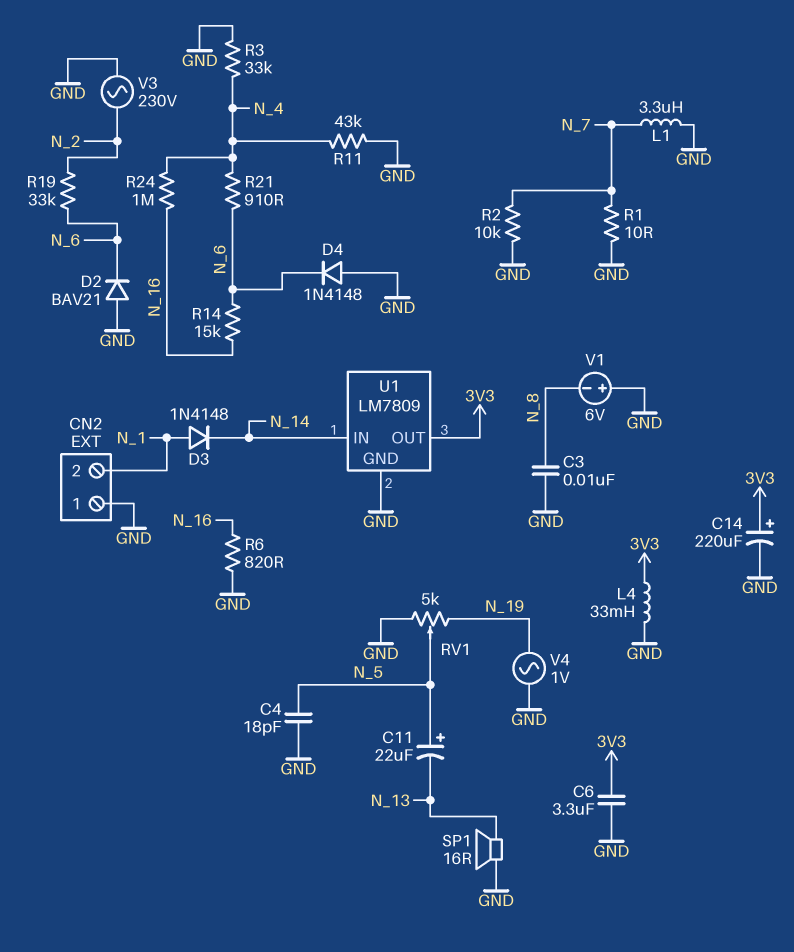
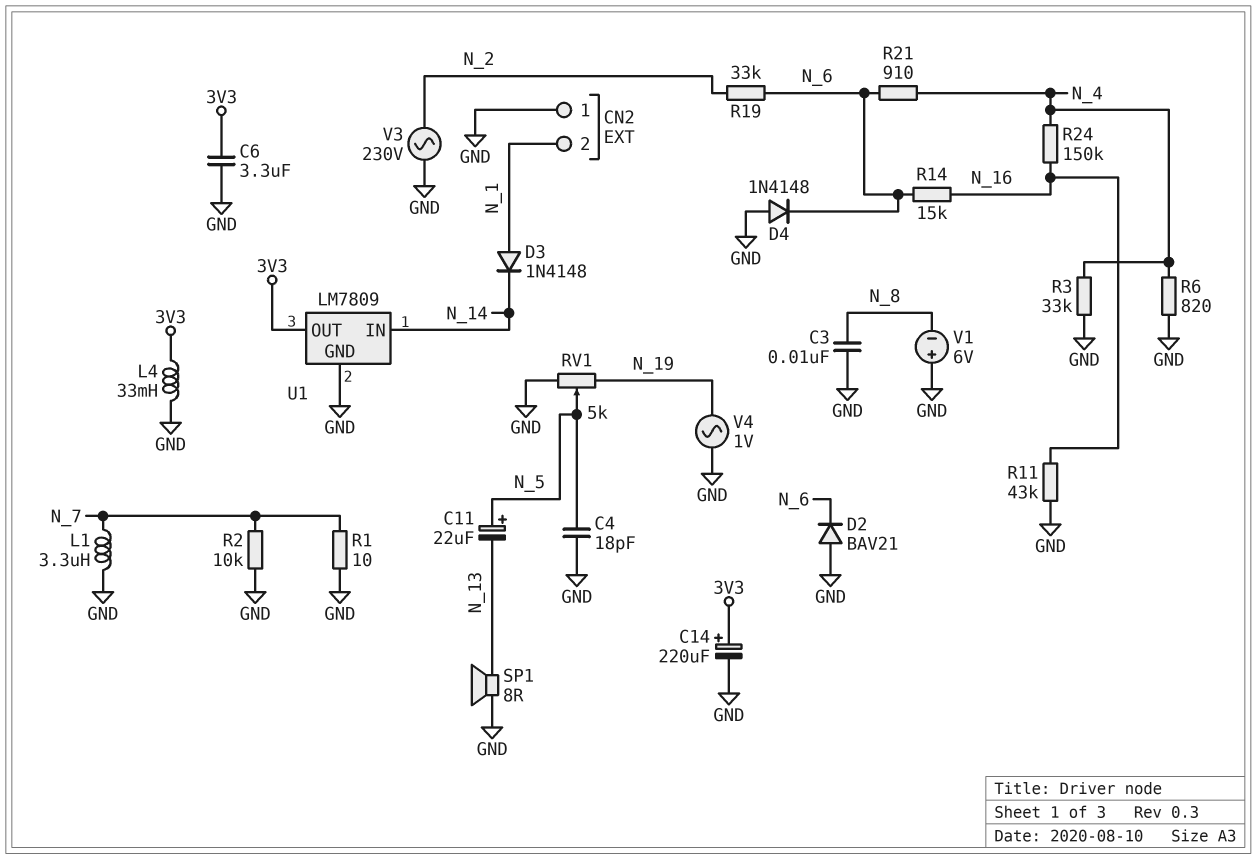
R6: 820 (GND, N_16) -> 820 (GND, N_4)
R11: 43k (GND, N_4) -> 43k (GND, N_16)
R24: 1M (N_4, N_16) -> 150k (N_4, N_16)
SP1: speaker 16R (GND, N_13) -> speaker 8R (GND, N_13)

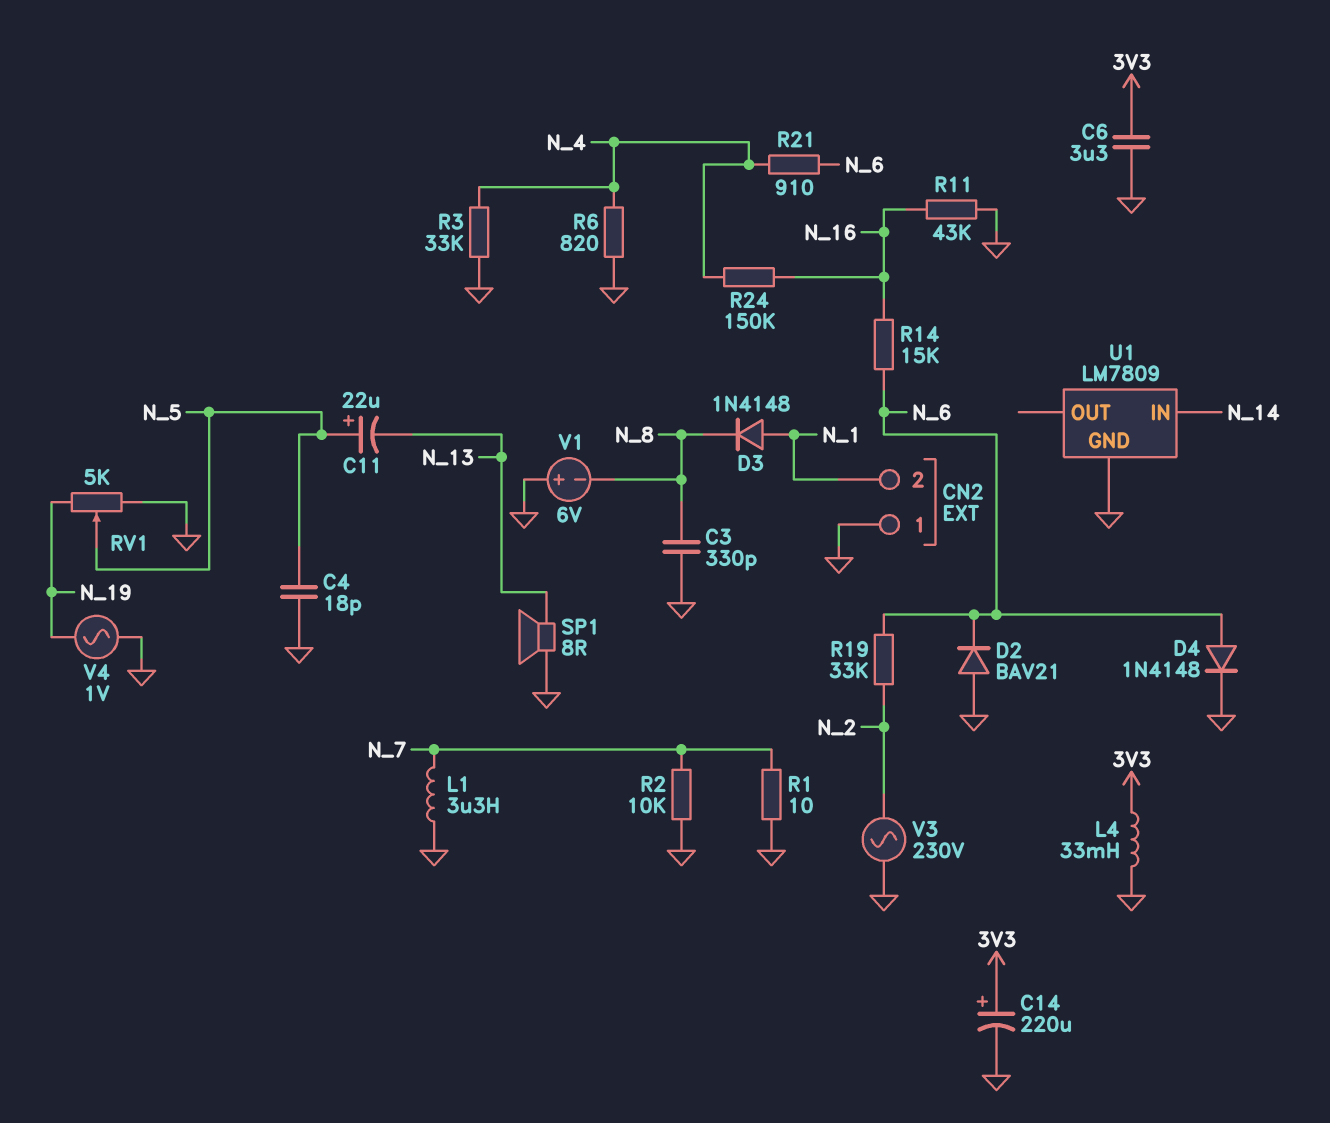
C3: 10nF (GND, N_8) -> 330pF (GND, N_8)
D3: diode 1N4148 (A N_1, K N_14) -> diode 1N4148 (A N_1, K N_8)
D4: diode 1N4148 (A GND, K N_6) -> diode 1N4148 (A N_6, K GND)
U1 pin OUT: 3V3 -> none

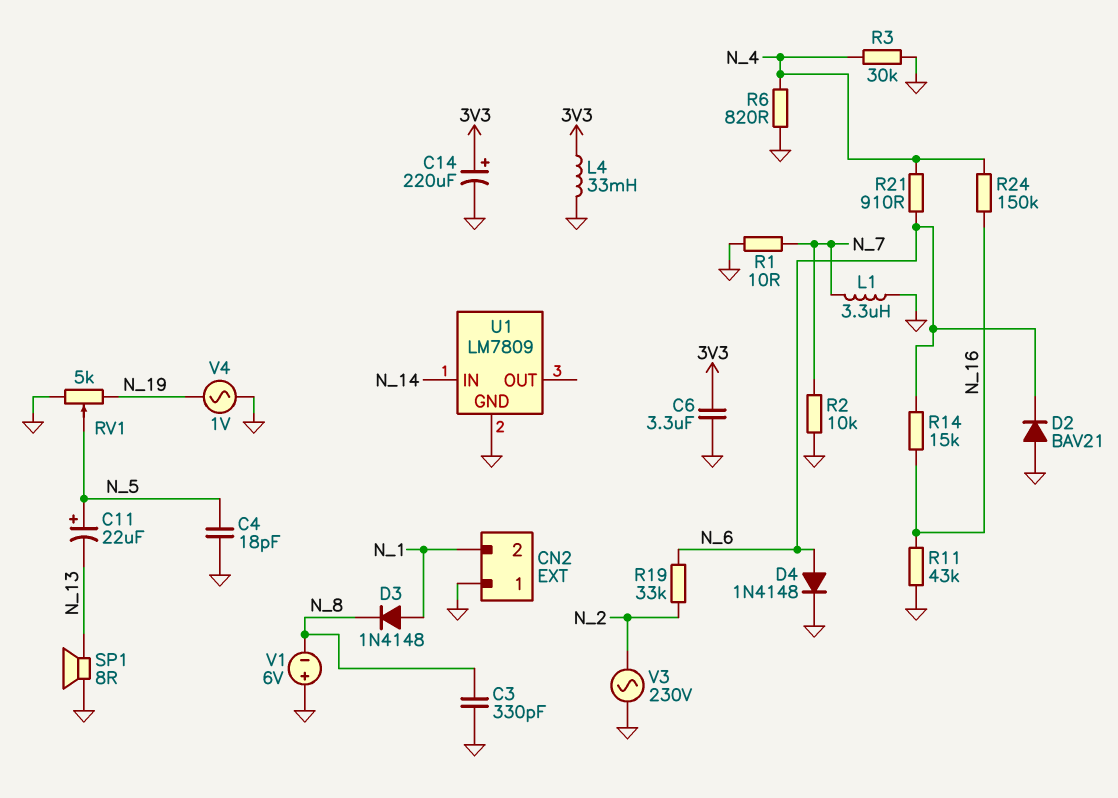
R3: 33k (GND, N_4) -> 30k (GND, N_4)

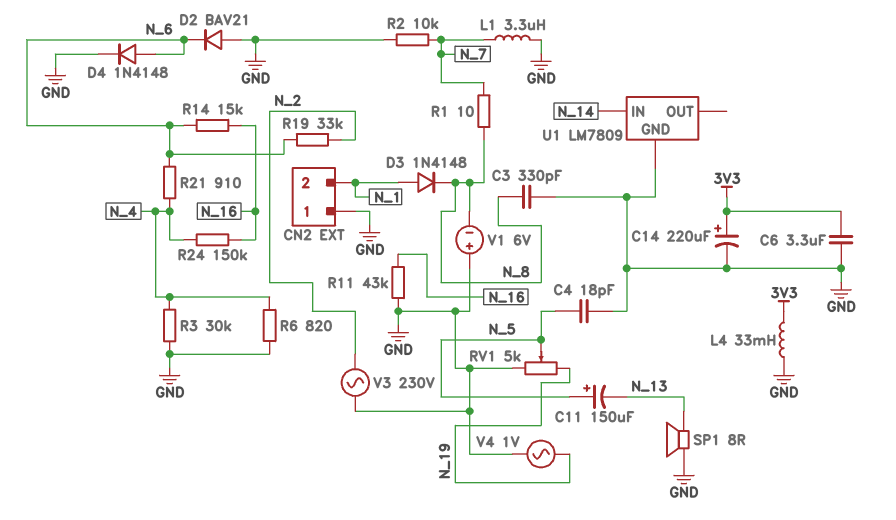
C11: 22uF (plus N_5, minus N_13) -> 150uF (plus N_5, minus N_13)
R1: 10 (GND, N_7) -> 10 (N_7, N_8)

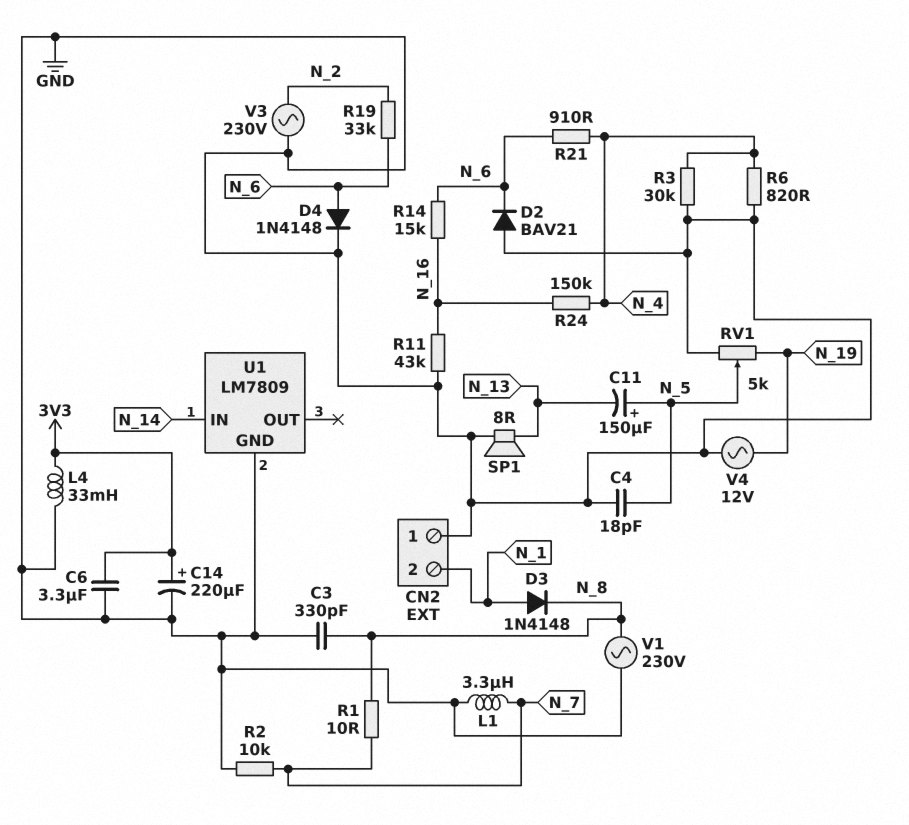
V1: 6V (plus GND, minus N_8) -> AC 230V (GND, N_8)
V4: AC 1V (GND, N_19) -> AC 12V (GND, N_19)

